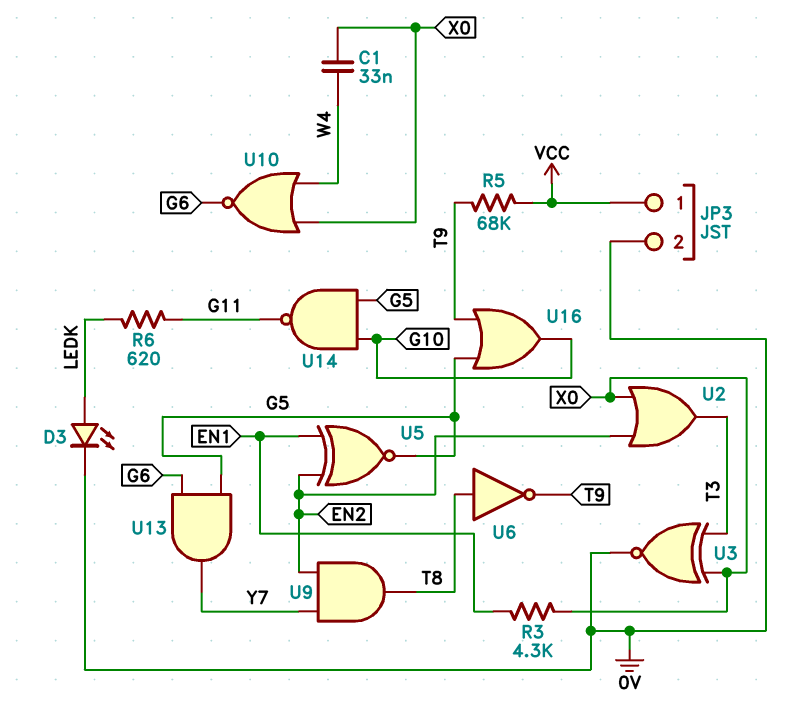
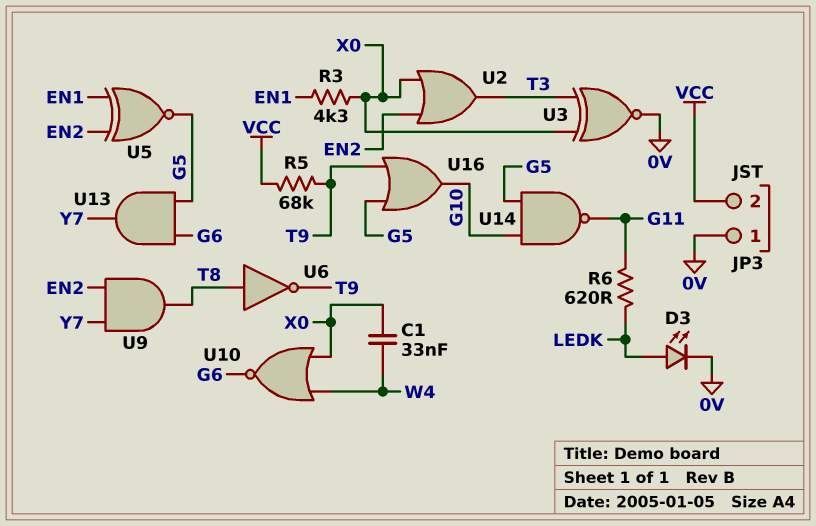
JP3 pin 1: VCC -> 0V
JP3 pin 2: 0V -> VCC

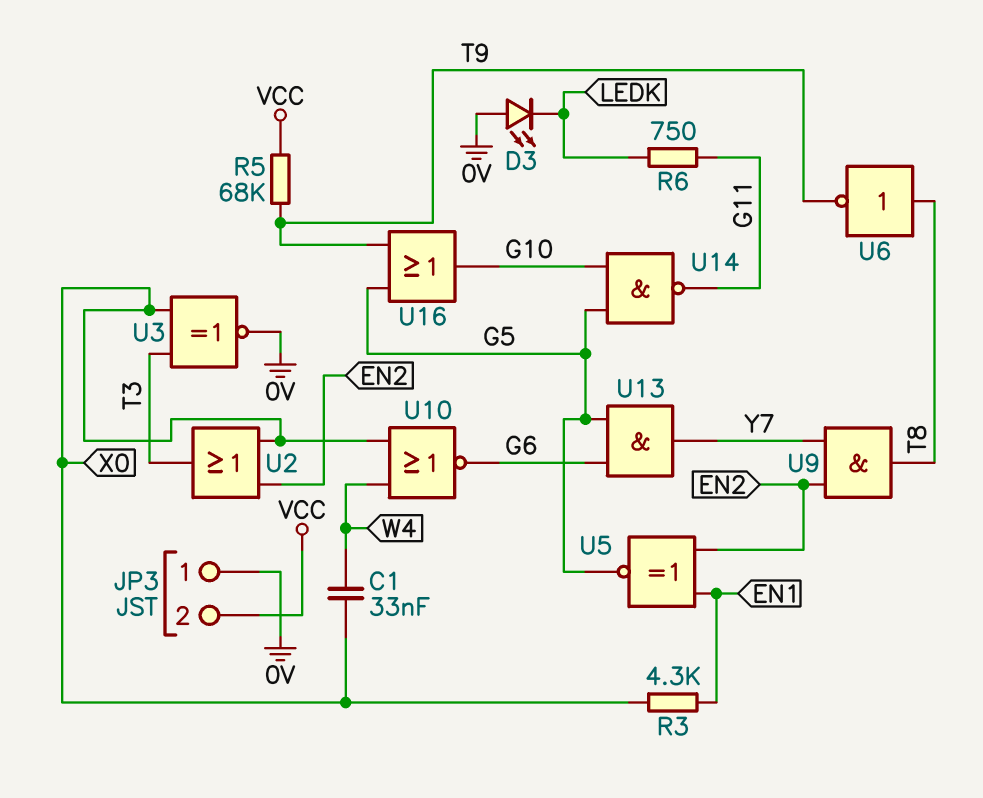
D3: LED (A LEDK, K 0V) -> LED (A 0V, K LEDK)
R6: 620 (G11, LEDK) -> 750 (G11, LEDK)

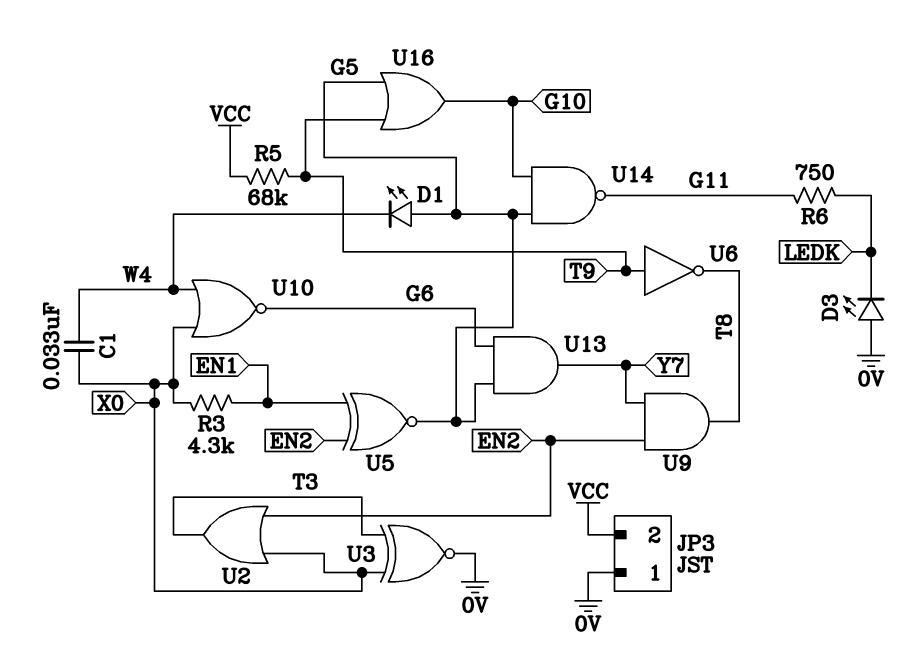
D1: none -> LED (A G5, K W4)
U6: NOT (in T8, out T9) -> NOT (in T9, out T8)

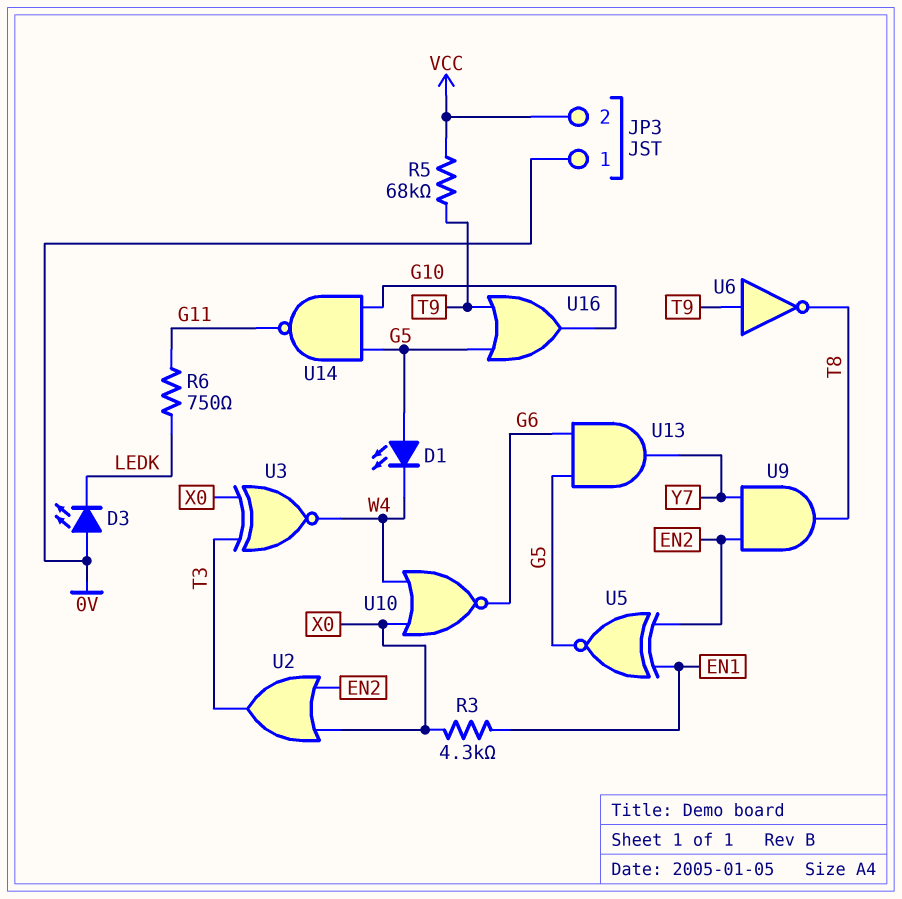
C1: 33nF (W4, X0) -> none
U3: XNOR (in T3, in X0, out 0V) -> XNOR (in T3, in X0, out W4)

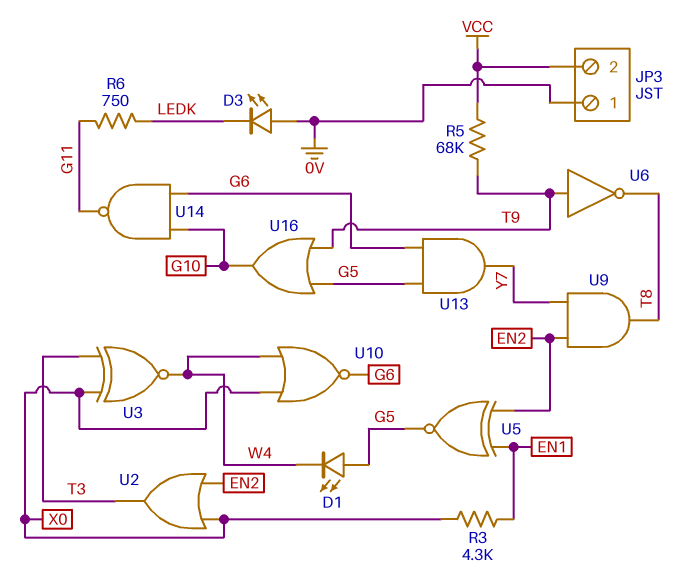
U14: NAND (in G5, in G10, out G11) -> NAND (in G6, in G10, out G11)

